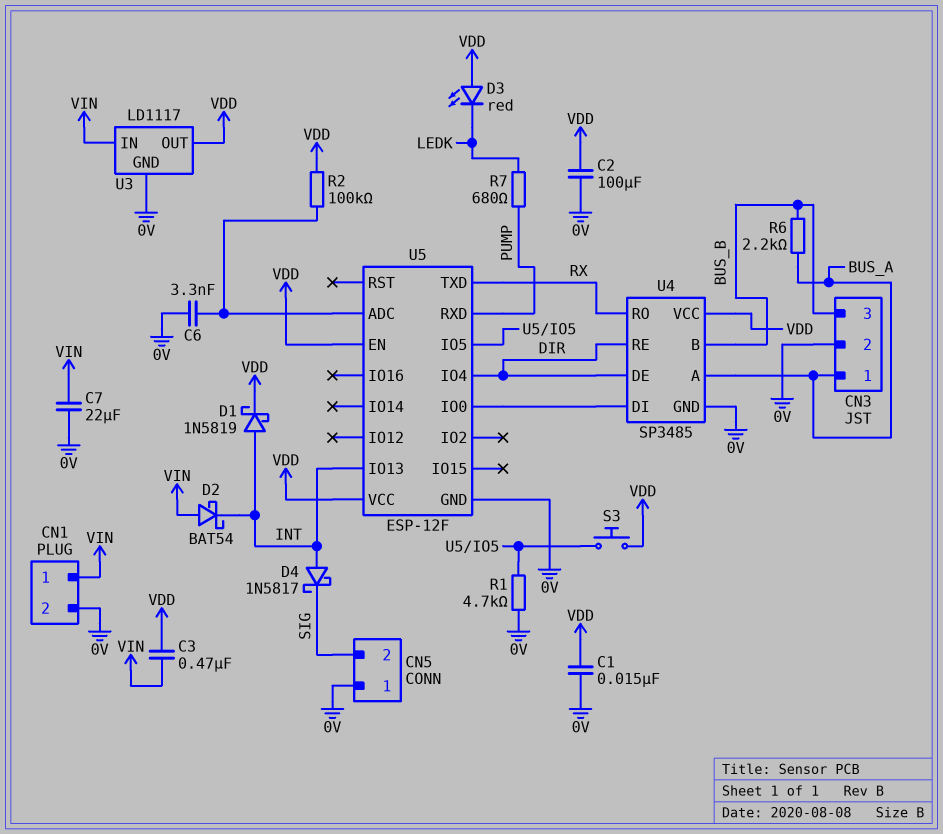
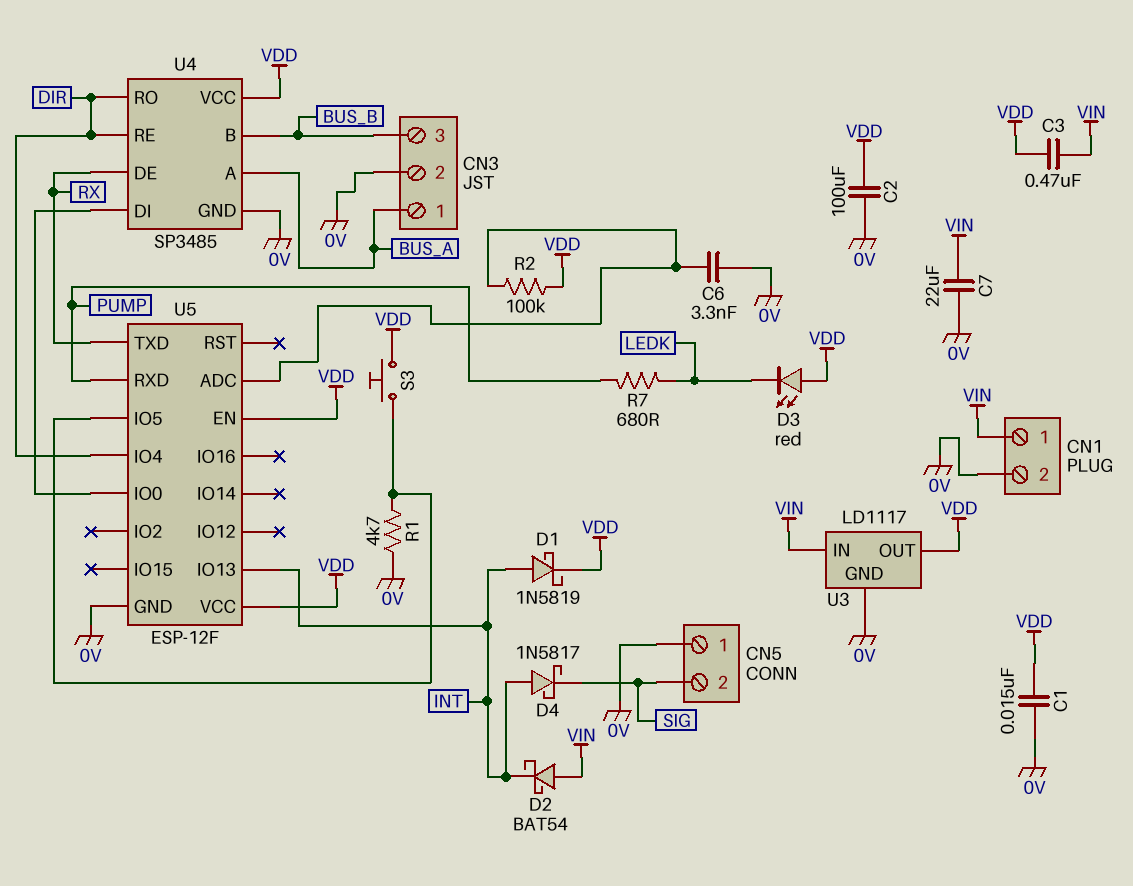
R6: 2.2k (BUS_A, BUS_B) -> none
U4 pin DE: DIR -> RX
U4 pin RO: RX -> DIR

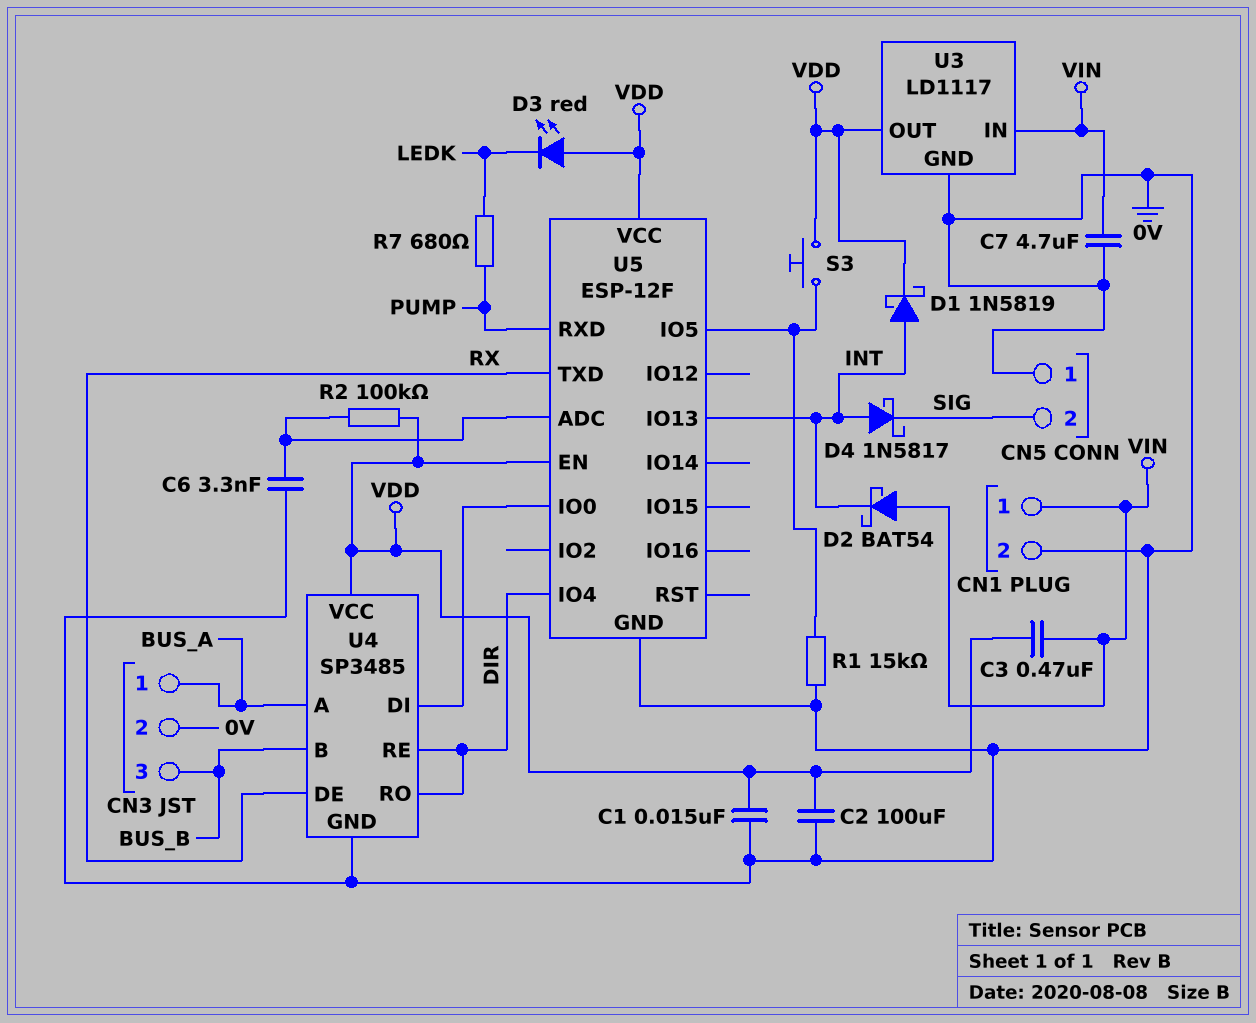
C7: 22uF (0V, VIN) -> 4.7uF (0V, VIN)
R1: 4.7k (0V, U5/IO5) -> 15k (0V, U5/IO5)

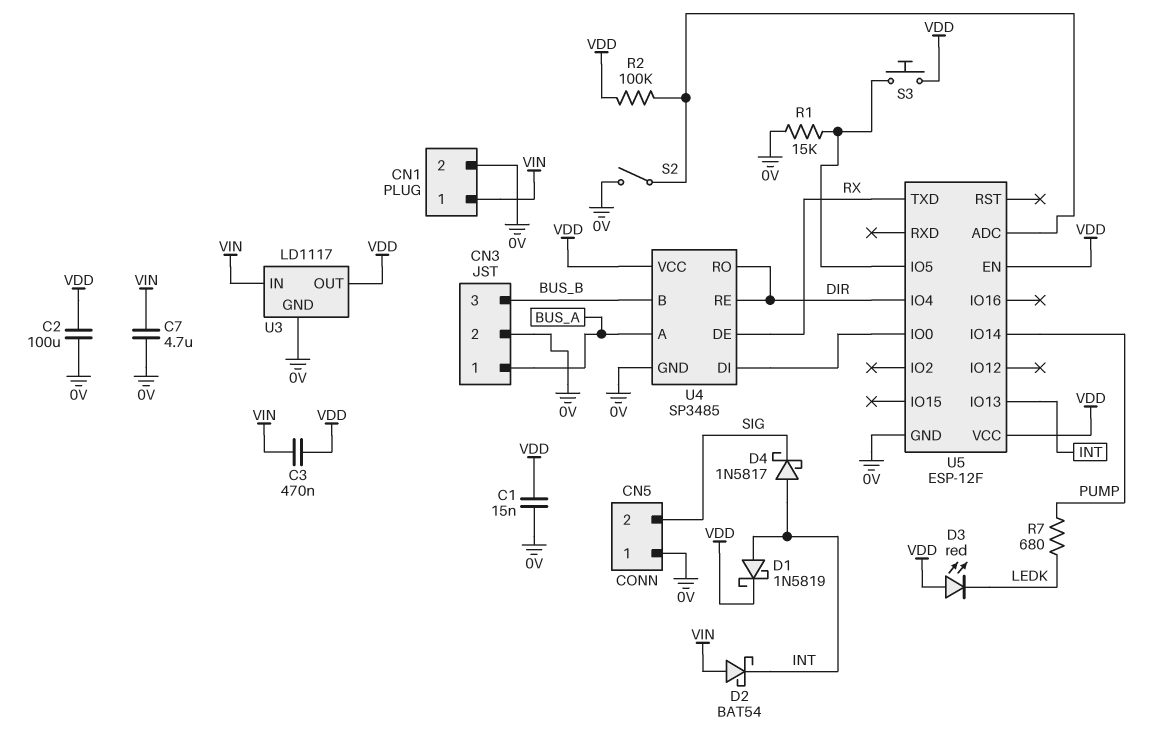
C6: 3.3nF (0V, U5/ADC) -> none
S2: none -> switch (0V, U5/ADC)
U5 pin IO14: none -> PUMP
U5 pin RXD: PUMP -> none

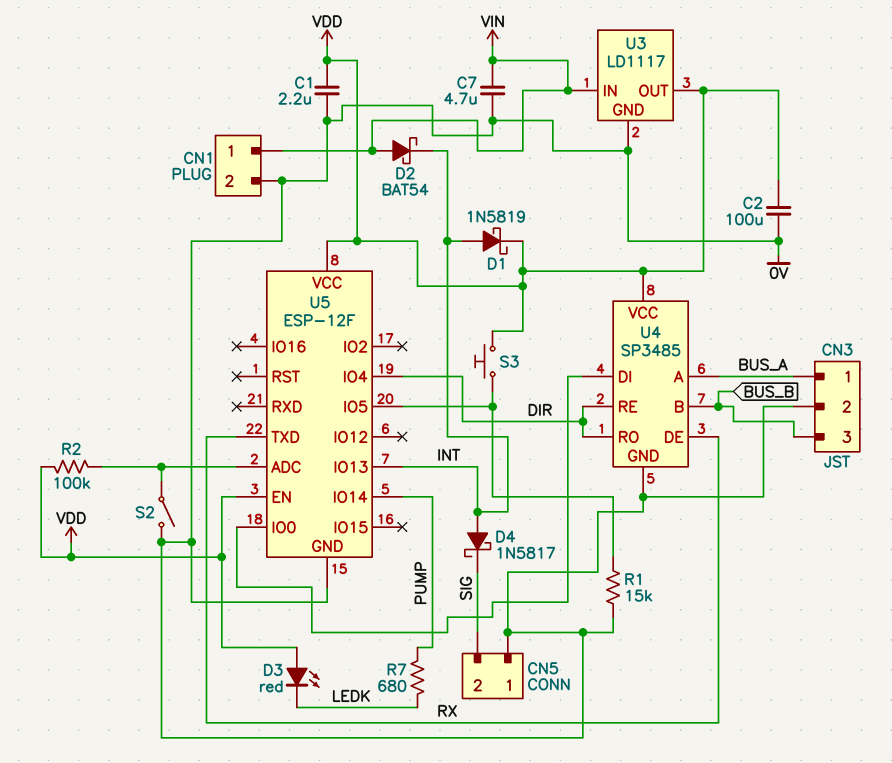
C1: 15nF (0V, VDD) -> 2.2uF (0V, VDD)
C3: 470nF (VDD, VIN) -> none

